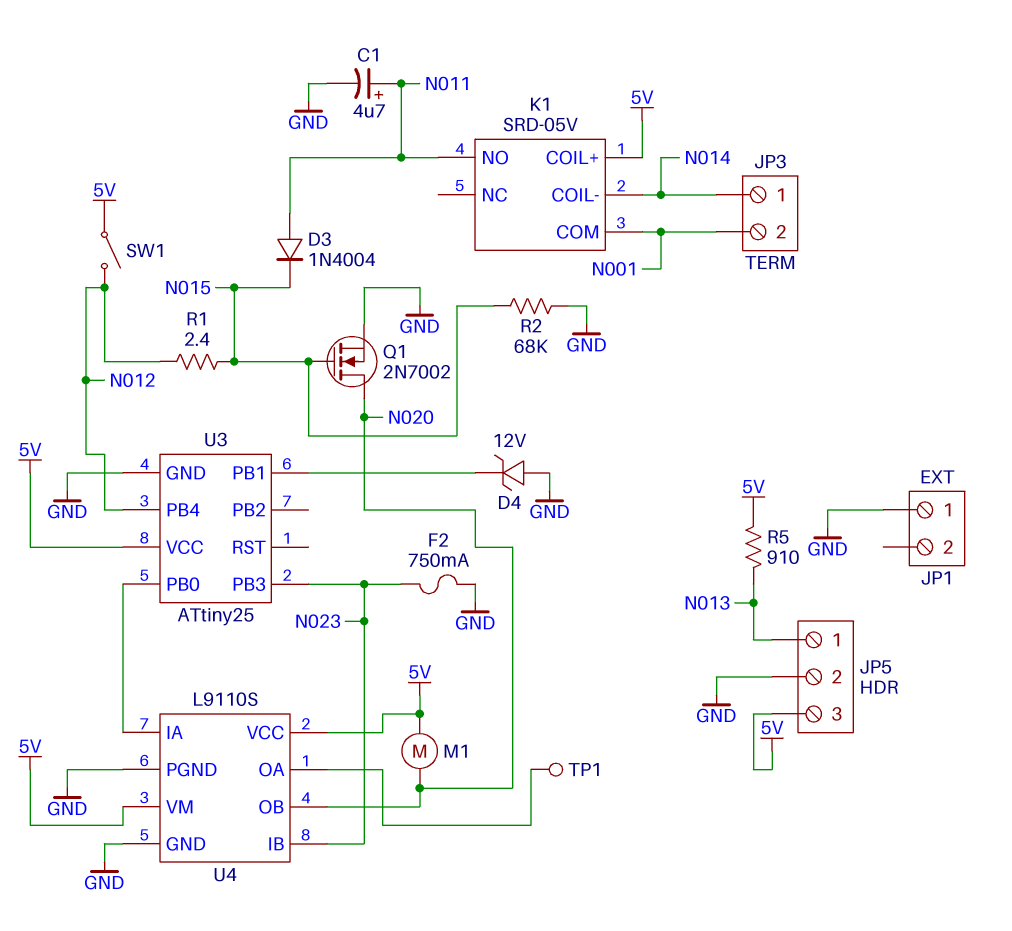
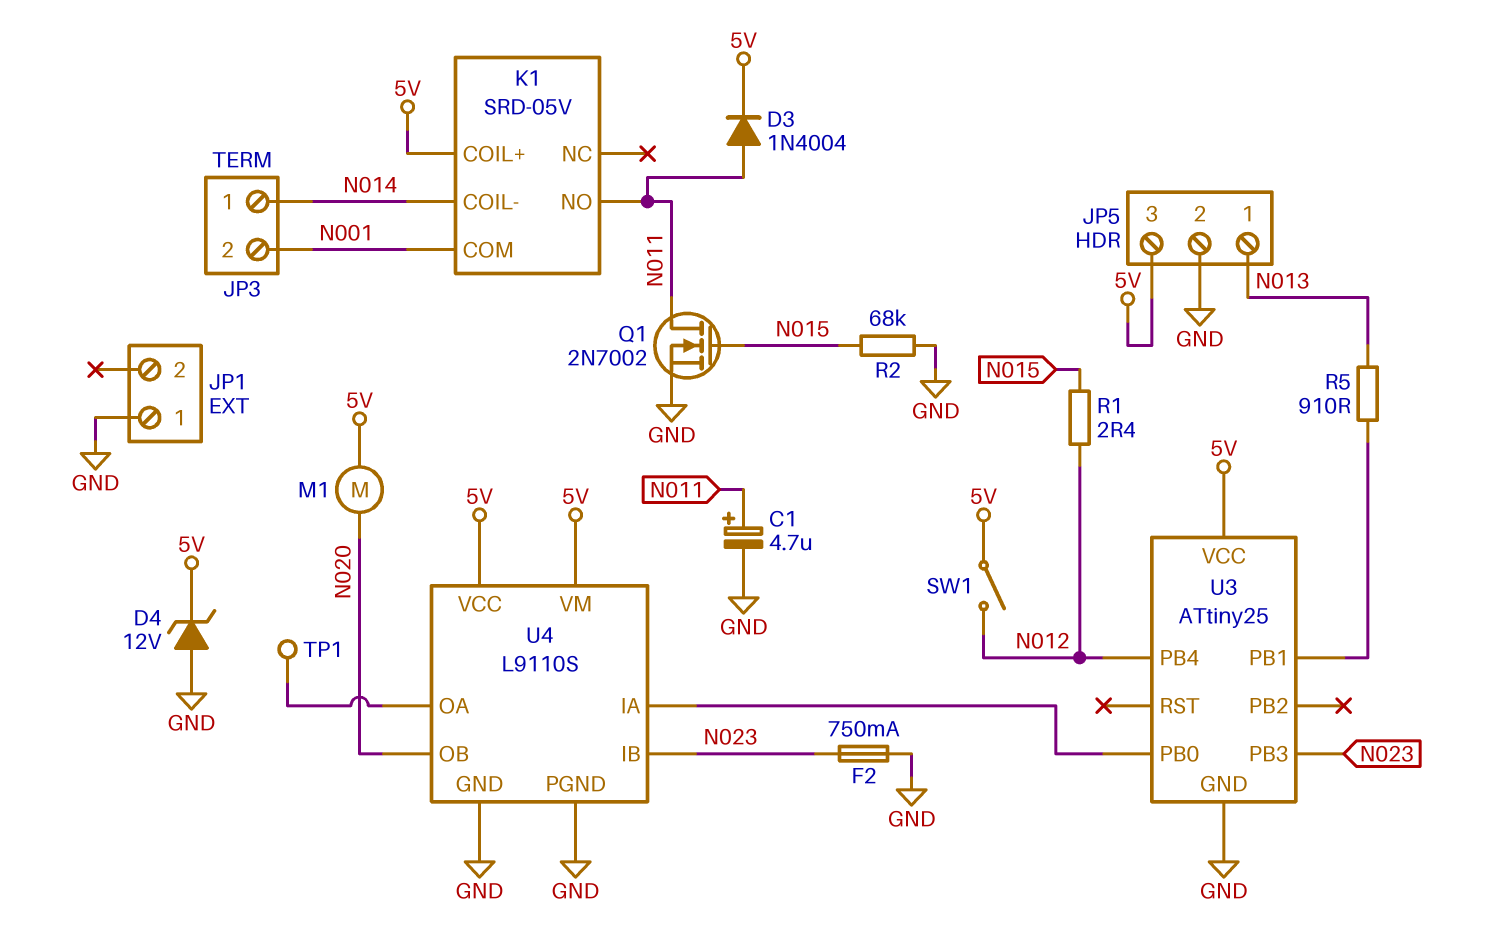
D3: diode 1N4004 (A N011, K N015) -> diode 1N4004 (A N011, K 5V)
D4: zener 12V (A GND, K U3/PB1) -> zener 12V (A GND, K 5V)
Q1: NMOS 2N7002 (G N015, D N020, S GND) -> NMOS 2N7002 (G N015, D N011, S GND)
R5: 910 (5V, N013) -> 910 (N013, U3/PB1)

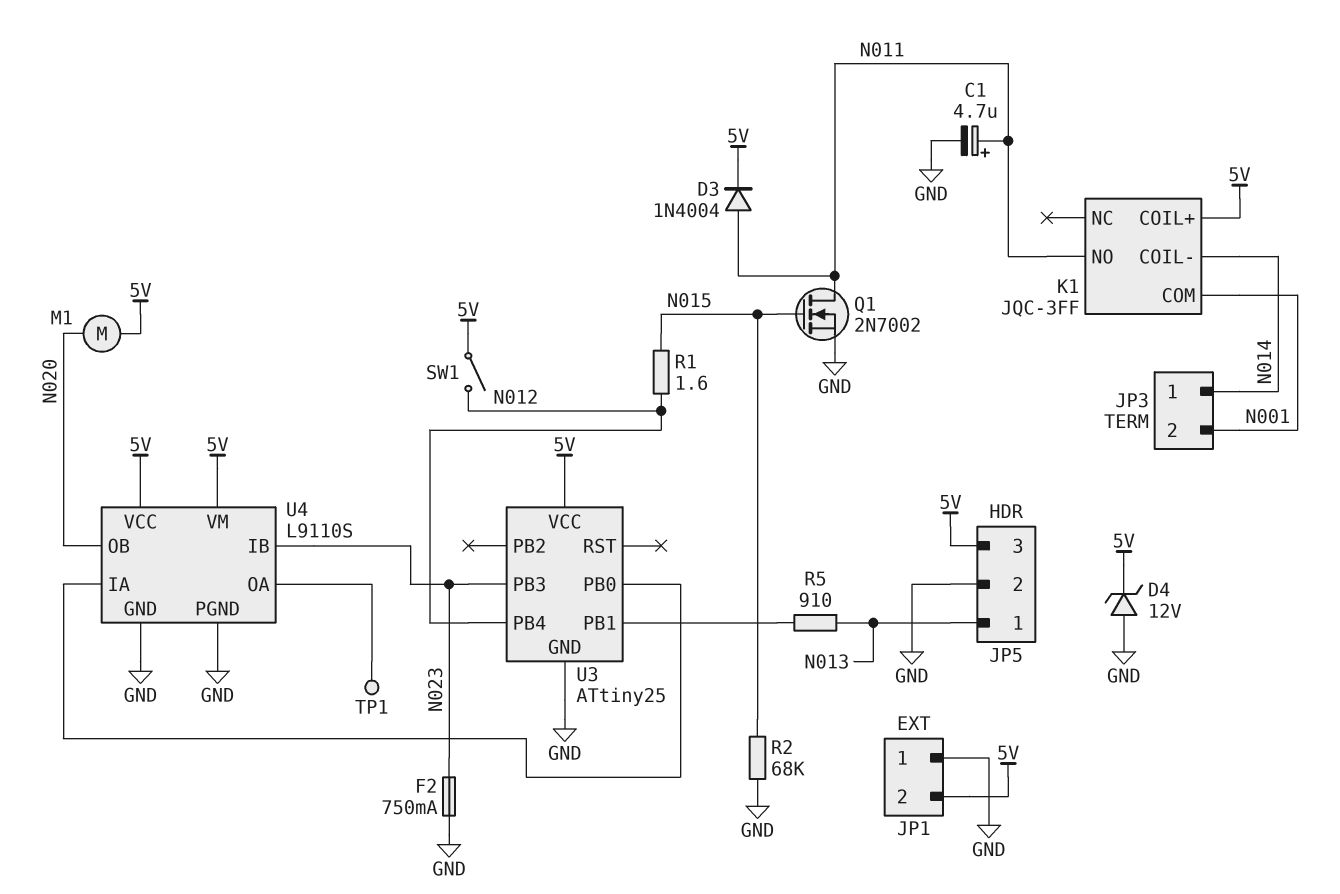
JP1 pin 2: none -> 5V
K1: SRD-05V -> JQC-3FF
R1: 2.4 (N012, N015) -> 1.6 (N012, N015)

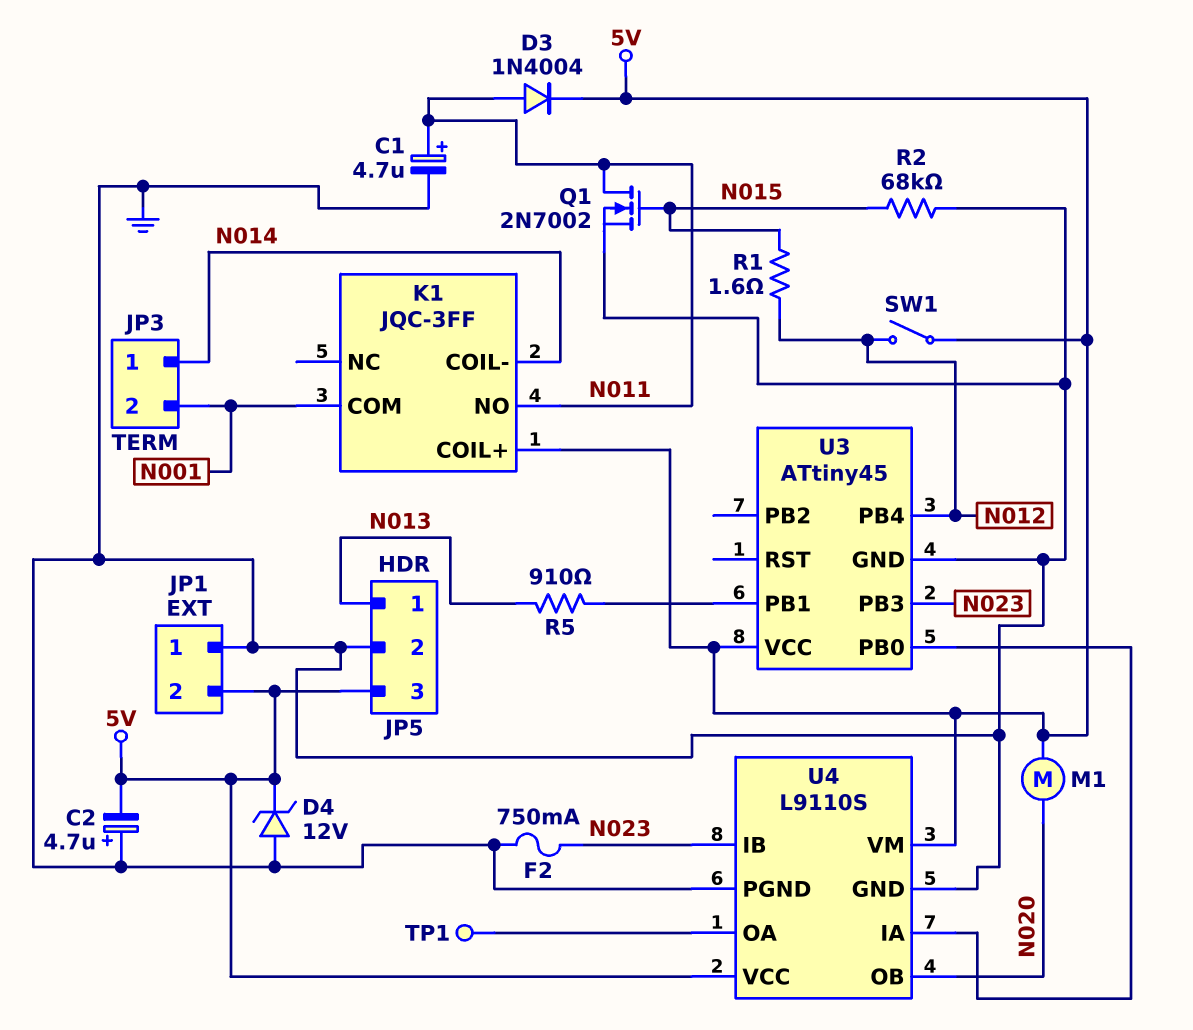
C2: none -> 4.7uF (plus GND, minus 5V)
U3: ATtiny25 -> ATtiny45

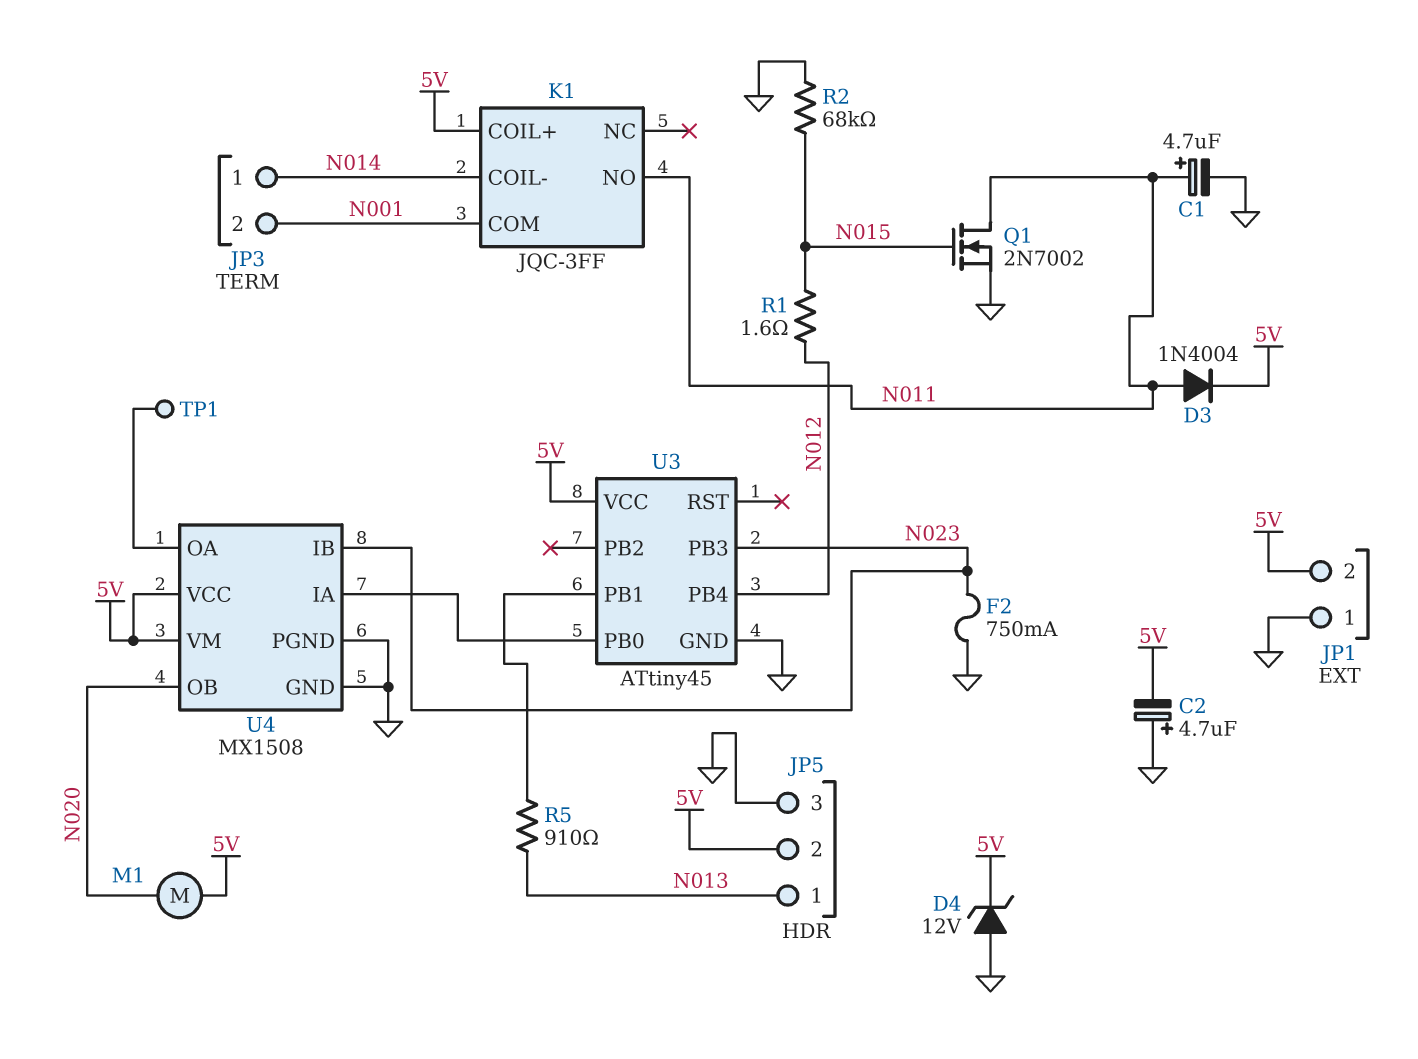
JP5 pin 2: GND -> 5V
JP5 pin 3: 5V -> GND
SW1: switch (5V, N012) -> none
U4: L9110S -> MX1508

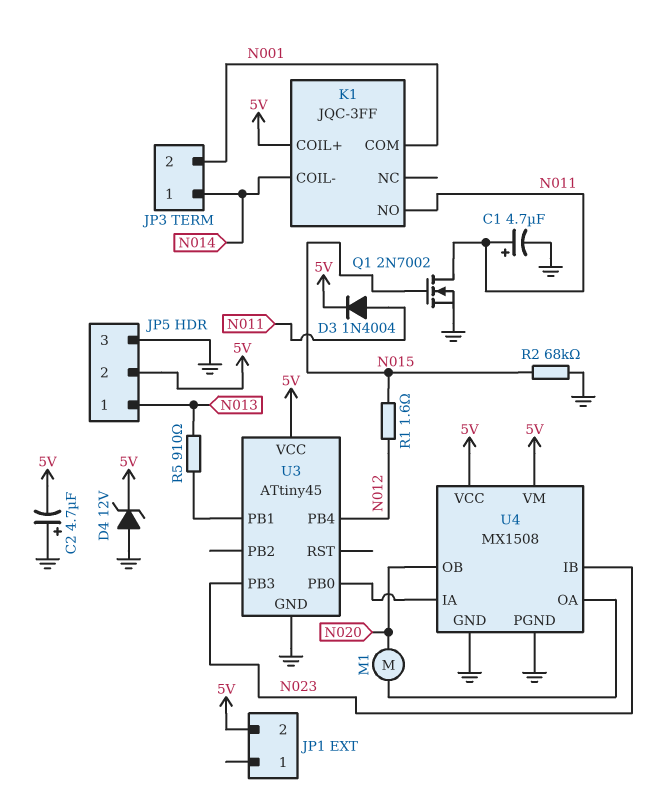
F2: 750mA (GND, N023) -> none
JP1 pin 1: GND -> none
M1: motor (5V, N020) -> motor (N020, U4/OA)
TP1: test point (U4/OA) -> none

